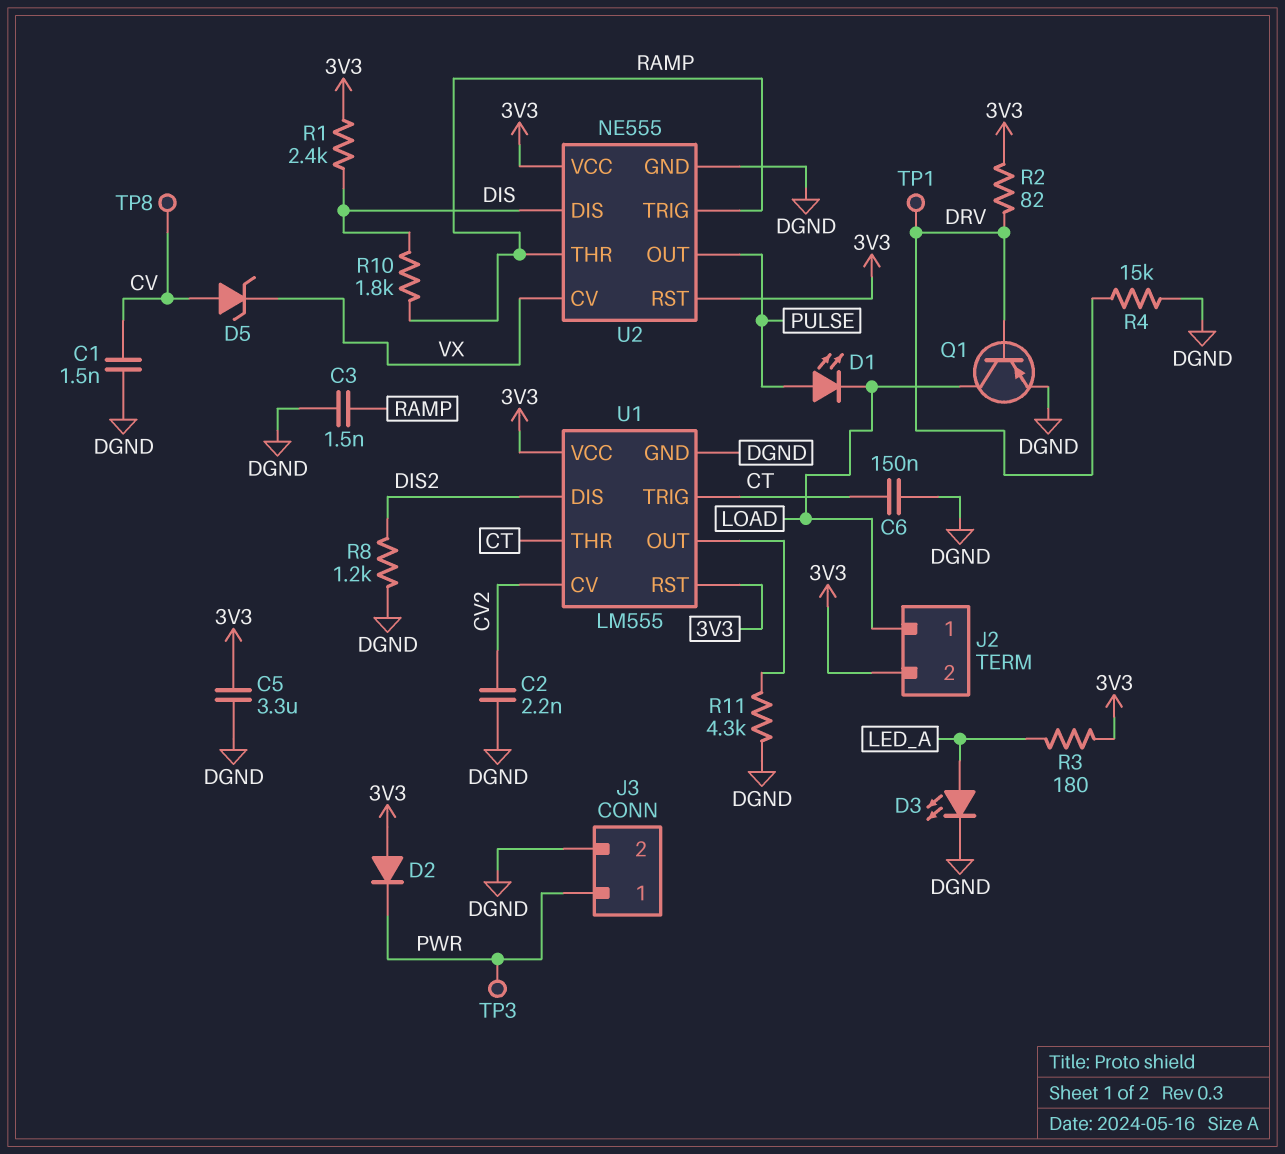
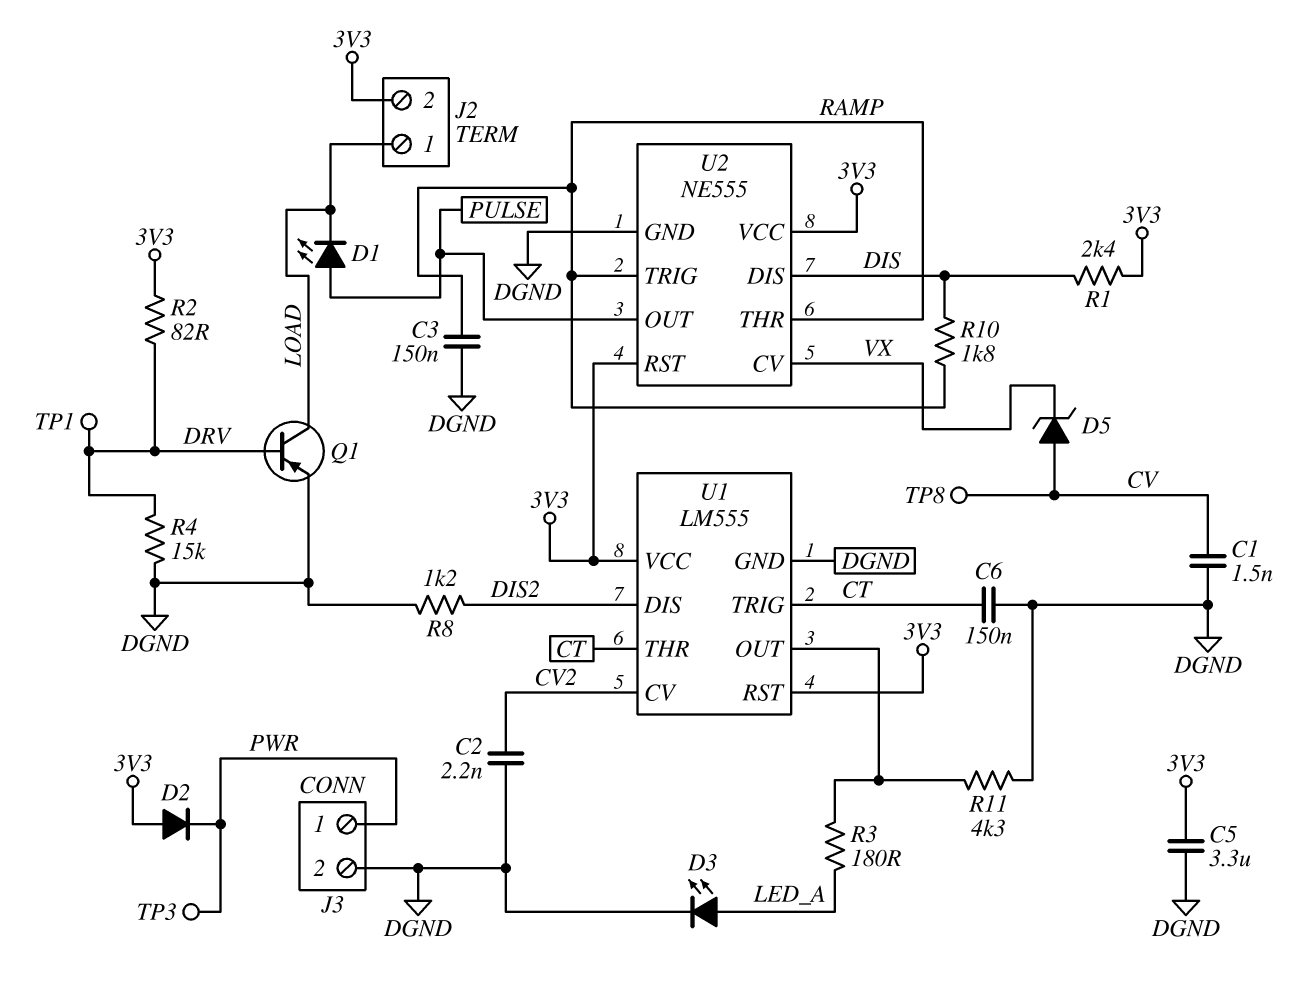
C3: 1.5nF (DGND, RAMP) -> 150nF (DGND, RAMP)
R3: 180 (3V3, LED_A) -> 180 (LED_A, U1/OUT)

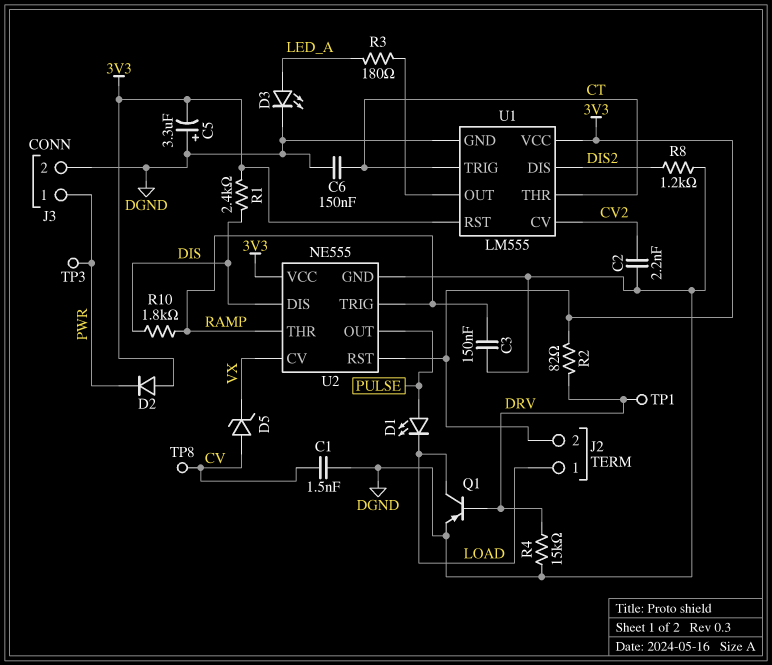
C5: 3.3uF (3V3, DGND) -> 3.3uF (plus DGND, minus 3V3)
R11: 4.3k (DGND, U1/OUT) -> none

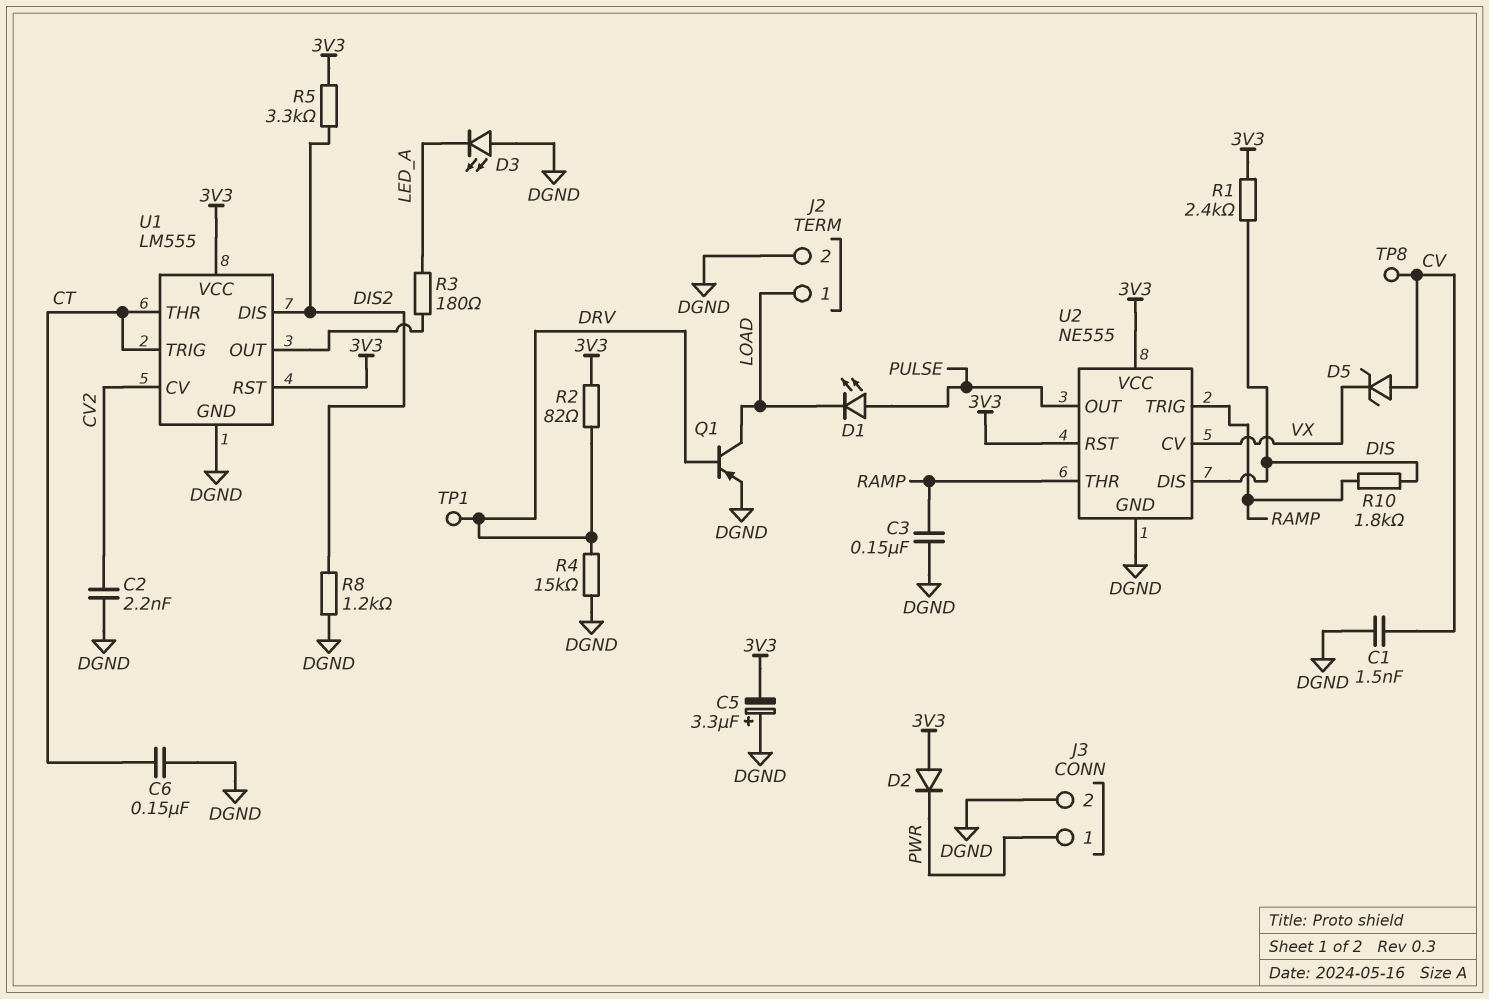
D3: LED (A LED_A, K DGND) -> LED (A DGND, K LED_A)
J2 pin 2: 3V3 -> DGND
R5: none -> 3.3k (3V3, DIS2)
TP3: test point (PWR) -> none

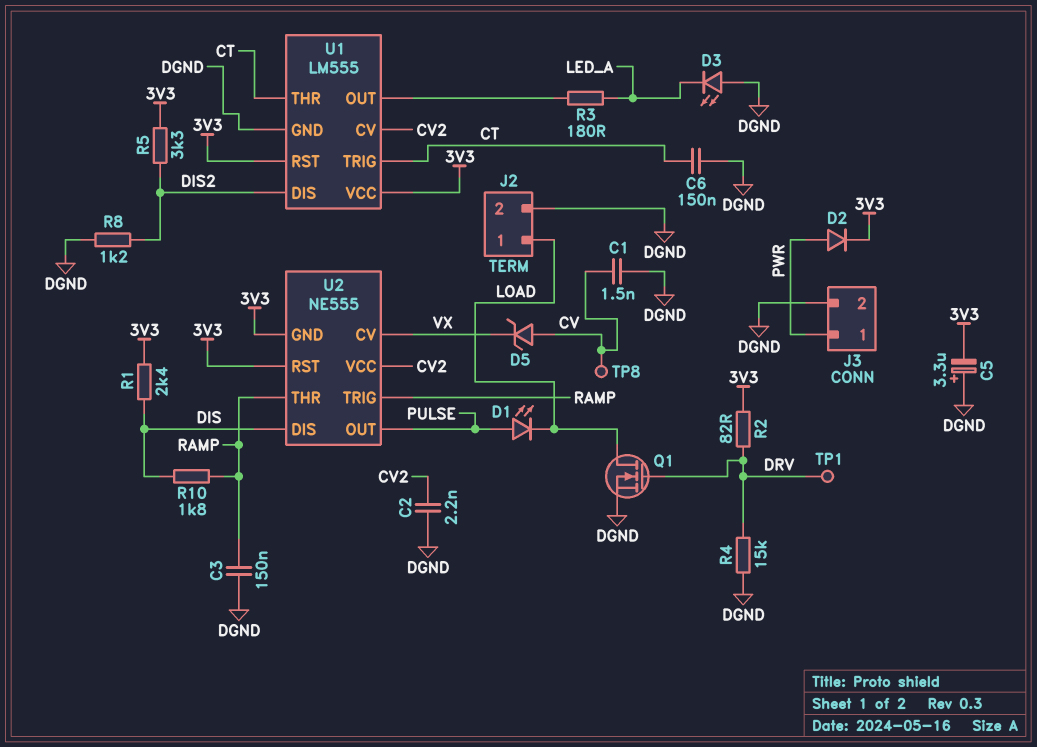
D2: diode (A 3V3, K PWR) -> diode (A PWR, K 3V3)
Q1: PNP (B DRV, C LOAD, E DGND) -> NMOS (G DRV, D LOAD, S DGND)
U2 pin GND: DGND -> 3V3
U2 pin VCC: 3V3 -> CV2

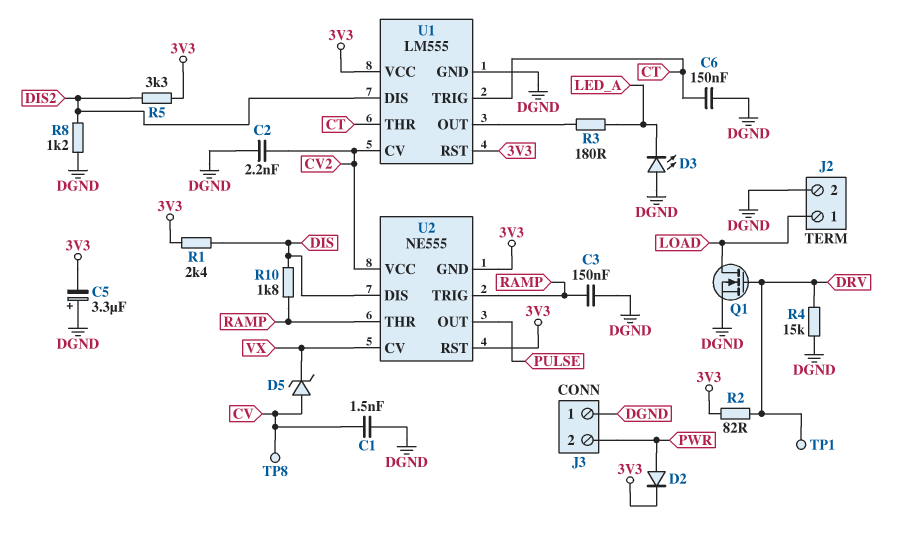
D1: LED (A PULSE, K LOAD) -> none
J3 pin 1: PWR -> DGND
J3 pin 2: DGND -> PWR

